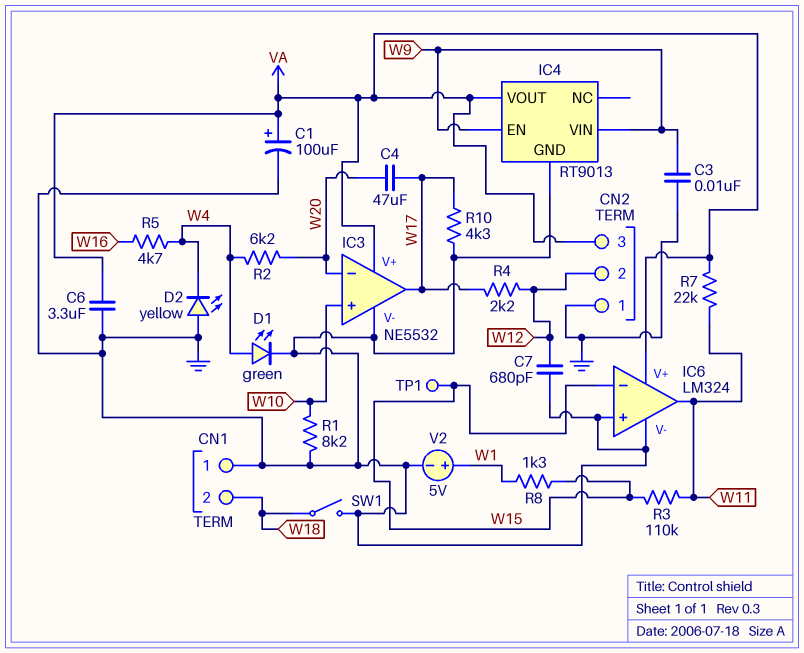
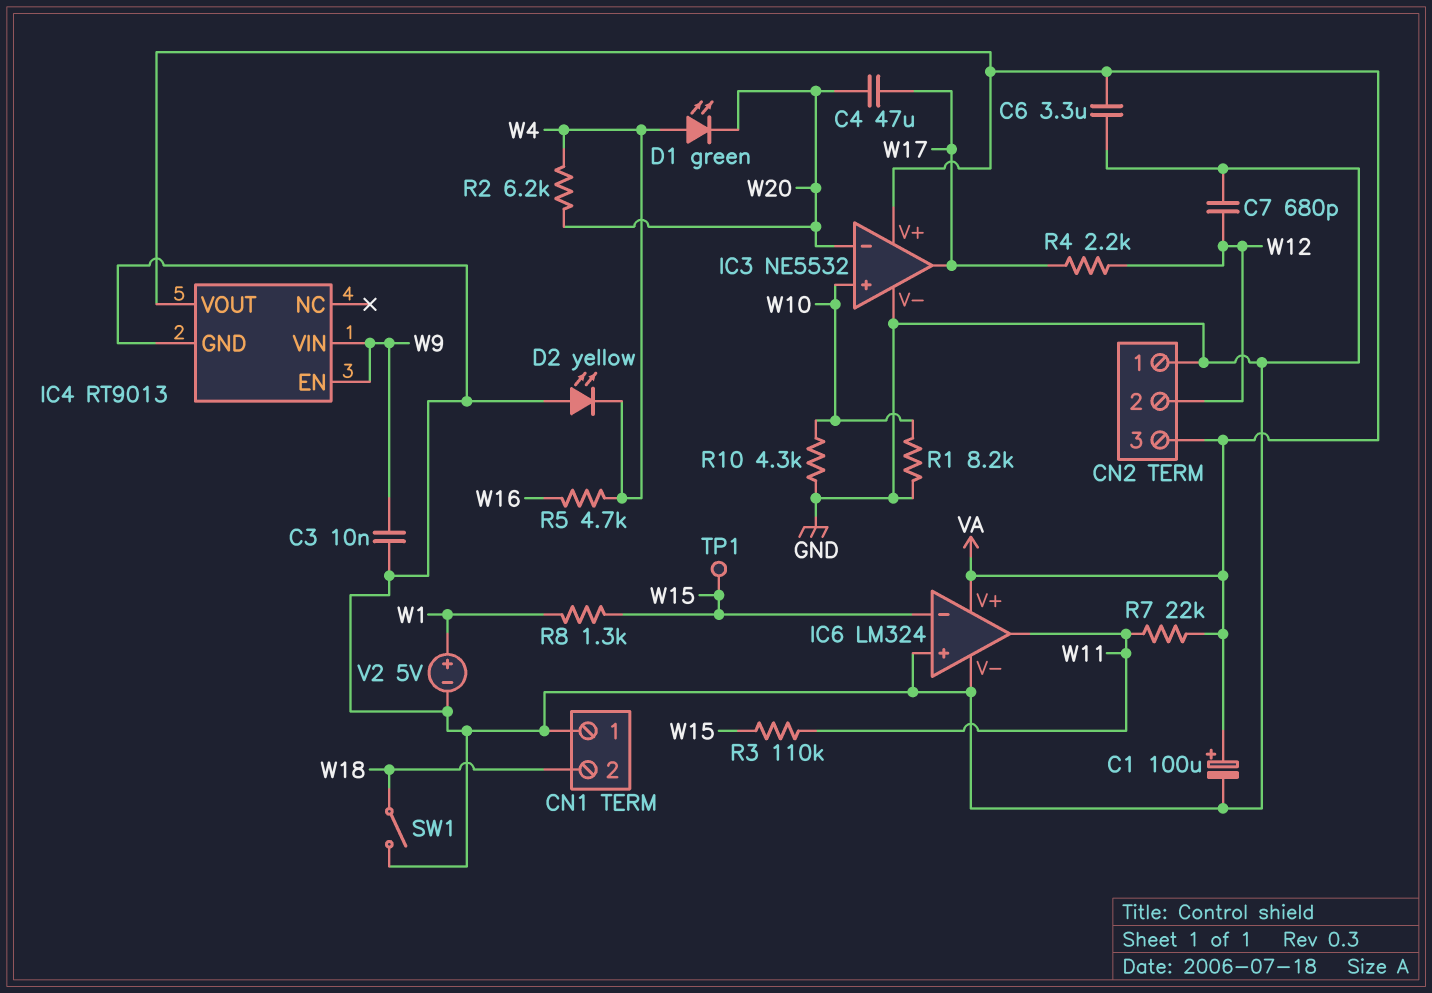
D1: LED green (A W4, K GND) -> LED green (A W4, K W20)
R10: 4.3k (GND, W17) -> 4.3k (GND, W10)

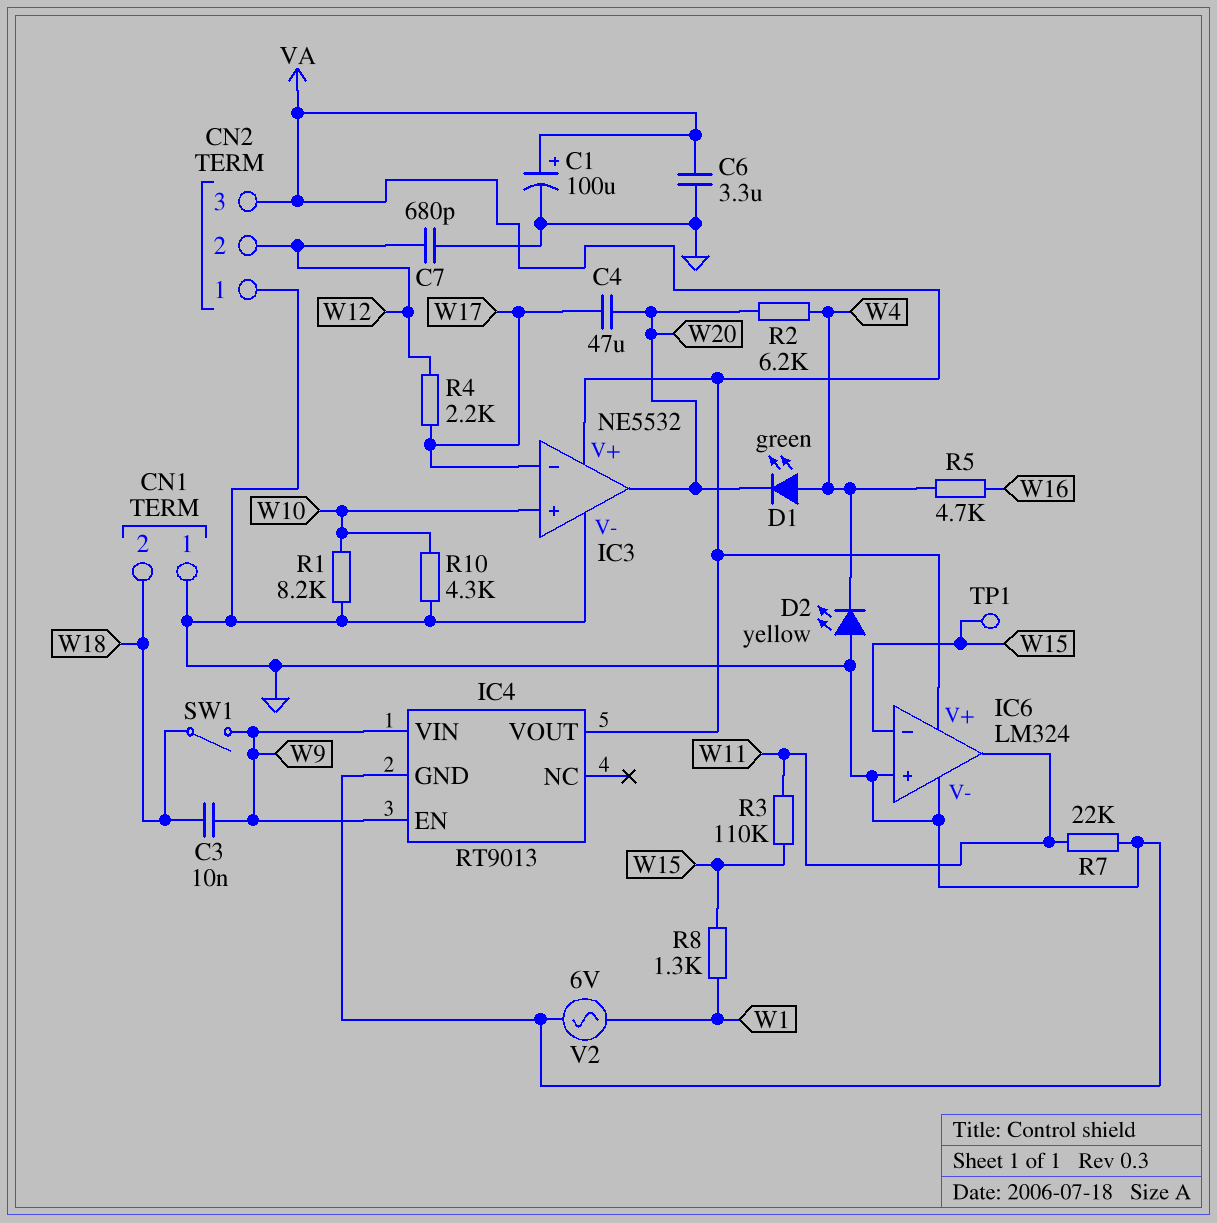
C3: 10nF (GND, W9) -> 10nF (W9, W18)
IC3 pin in-: W20 -> W17
IC3 pin out: W17 -> W20
R7: 22k (VA, W11) -> 22k (GND, W11)
SW1: switch (GND, W18) -> switch (W9, W18)
V2: 5V (plus W1, minus GND) -> AC 6V (GND, W1)

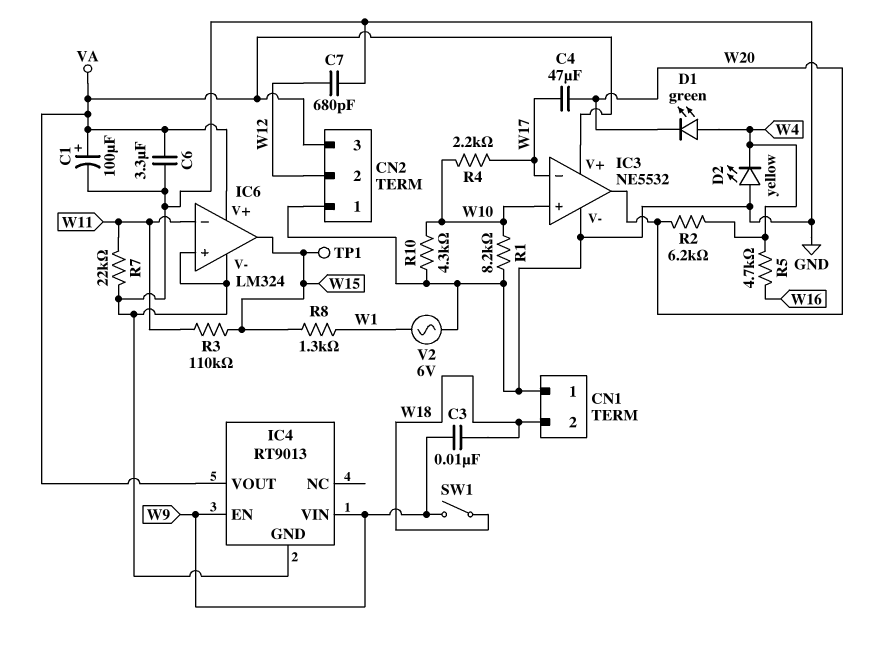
IC6 pin in-: W15 -> W11
IC6 pin out: W11 -> W15
R4: 2.2k (W12, W17) -> 2.2k (W10, W17)

